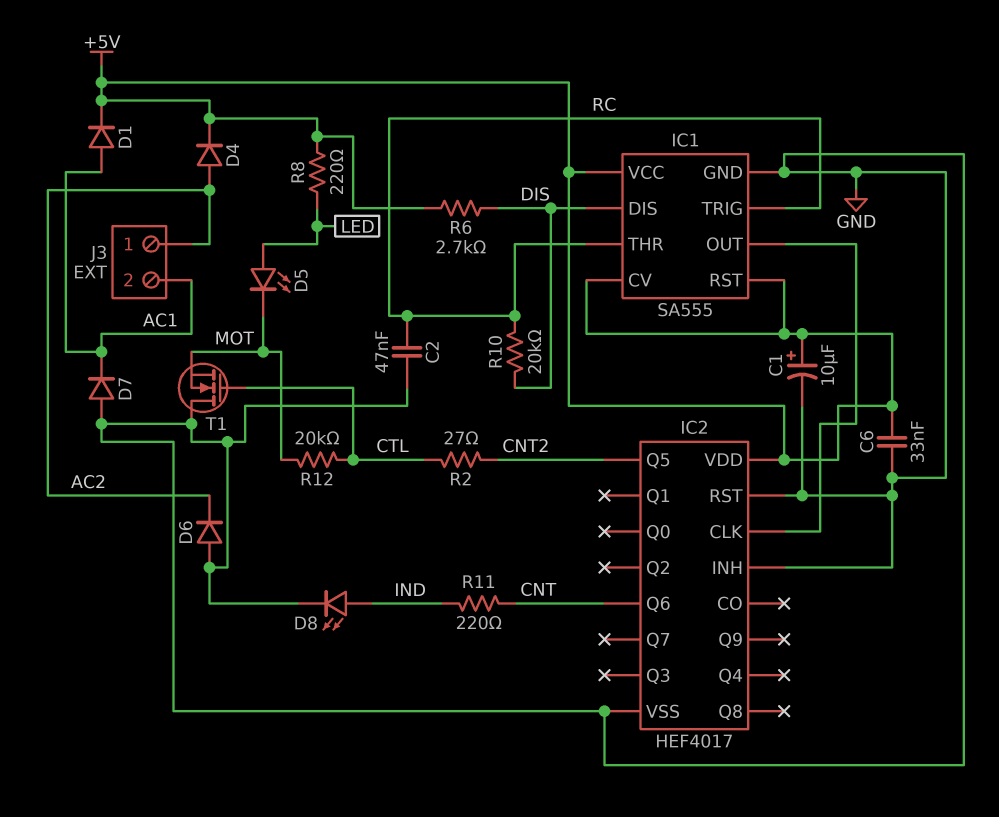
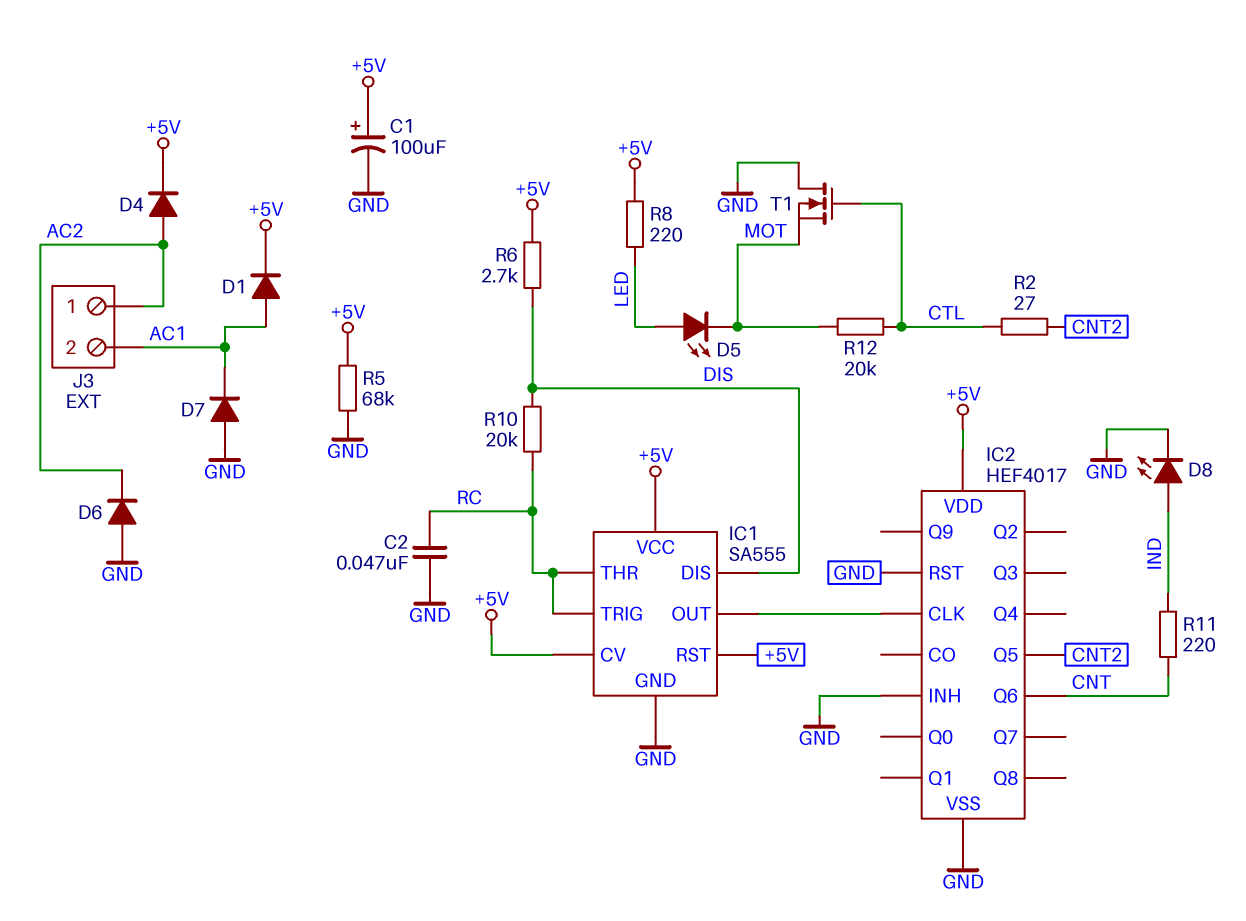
C1: 10uF (plus +5V, minus GND) -> 100uF (plus +5V, minus GND)
C6: 33nF (+5V, GND) -> none
R5: none -> 68k (+5V, GND)

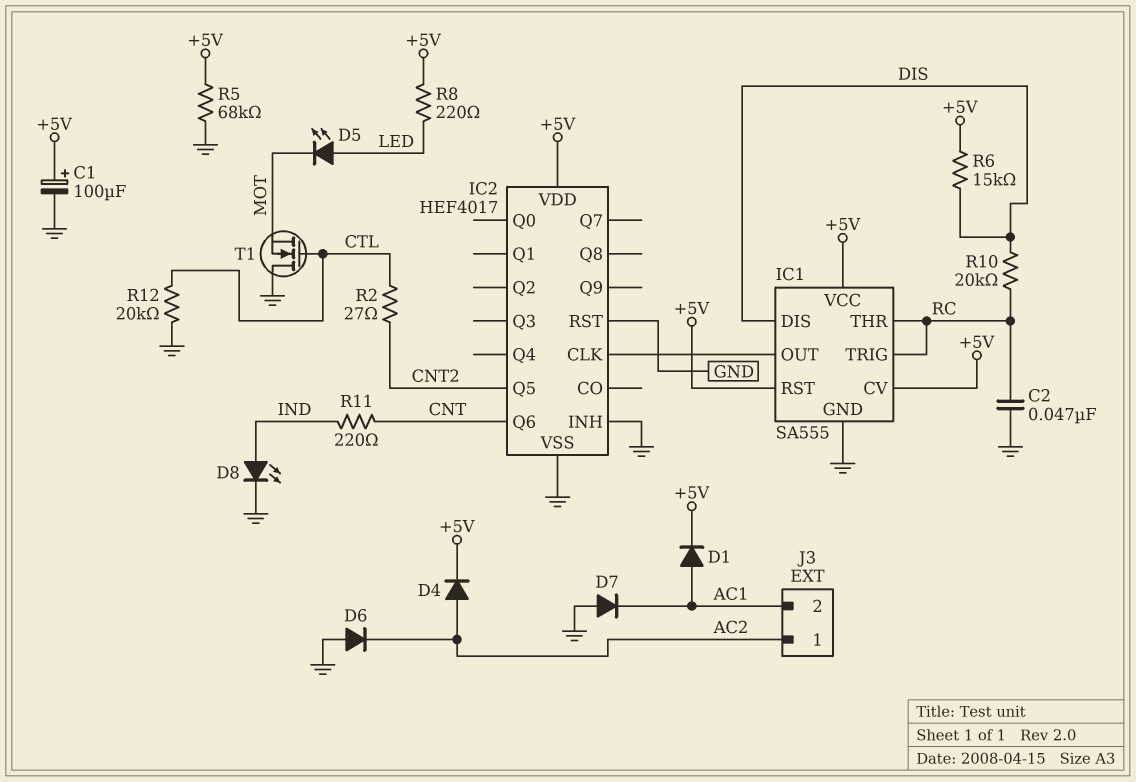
R6: 2.7k (+5V, DIS) -> 15k (+5V, DIS)
R12: 20k (CTL, MOT) -> 20k (CTL, GND)

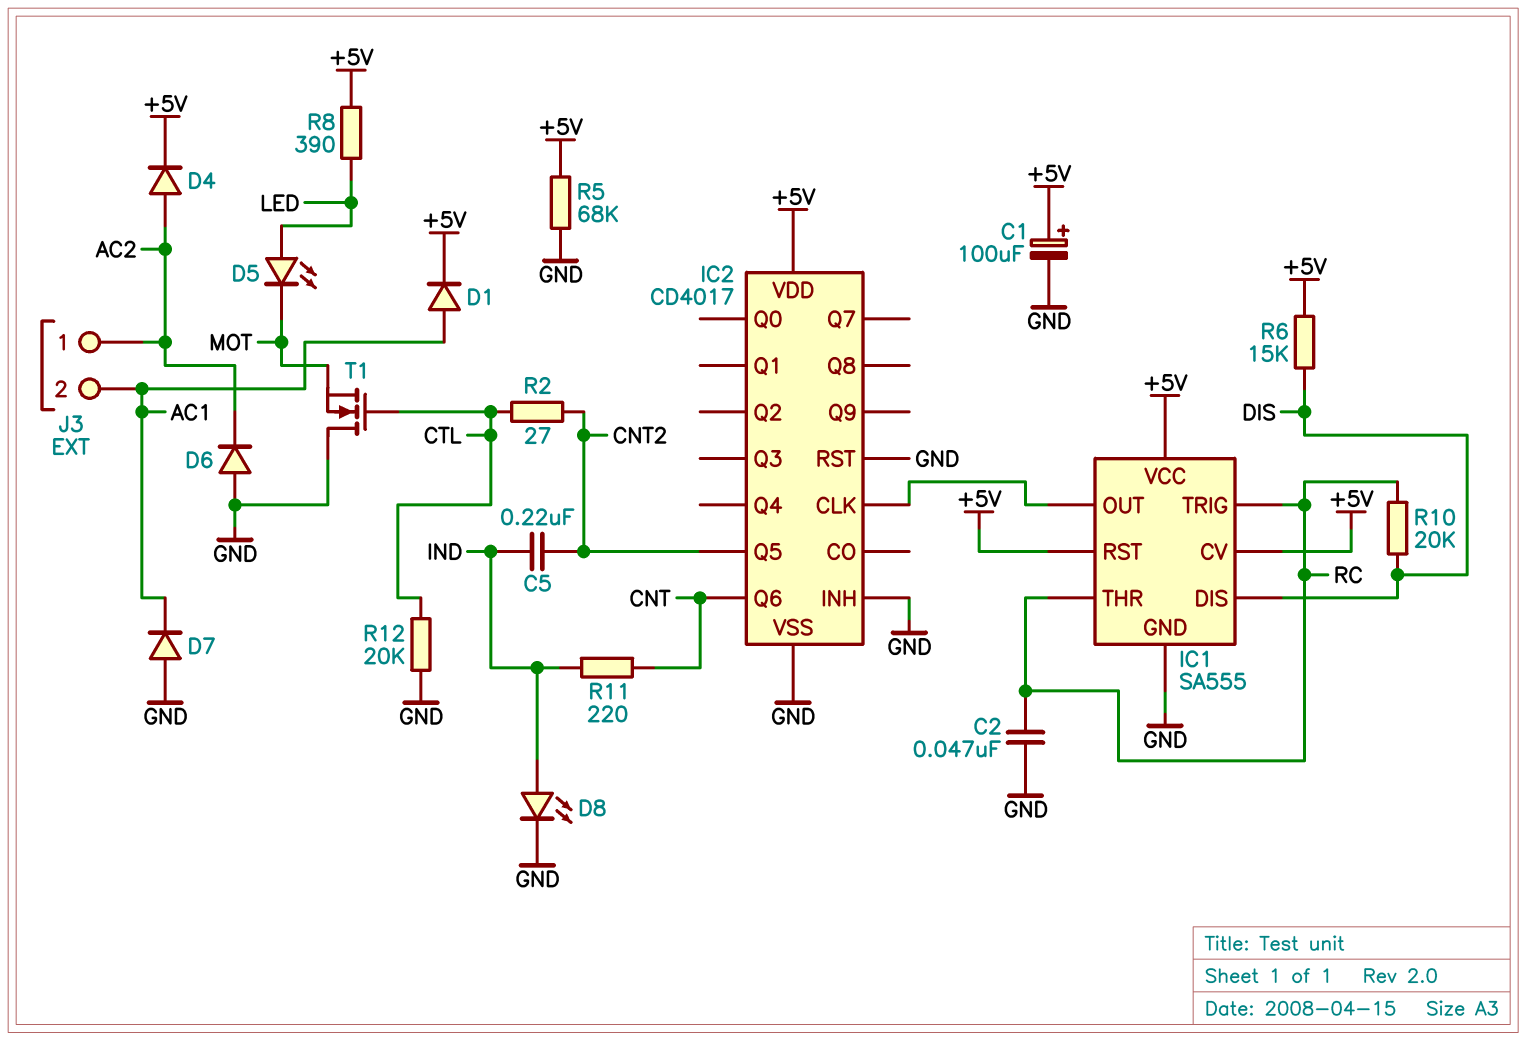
C5: none -> 220nF (CNT2, IND)
IC2: HEF4017 -> CD4017
R8: 220 (+5V, LED) -> 390 (+5V, LED)

